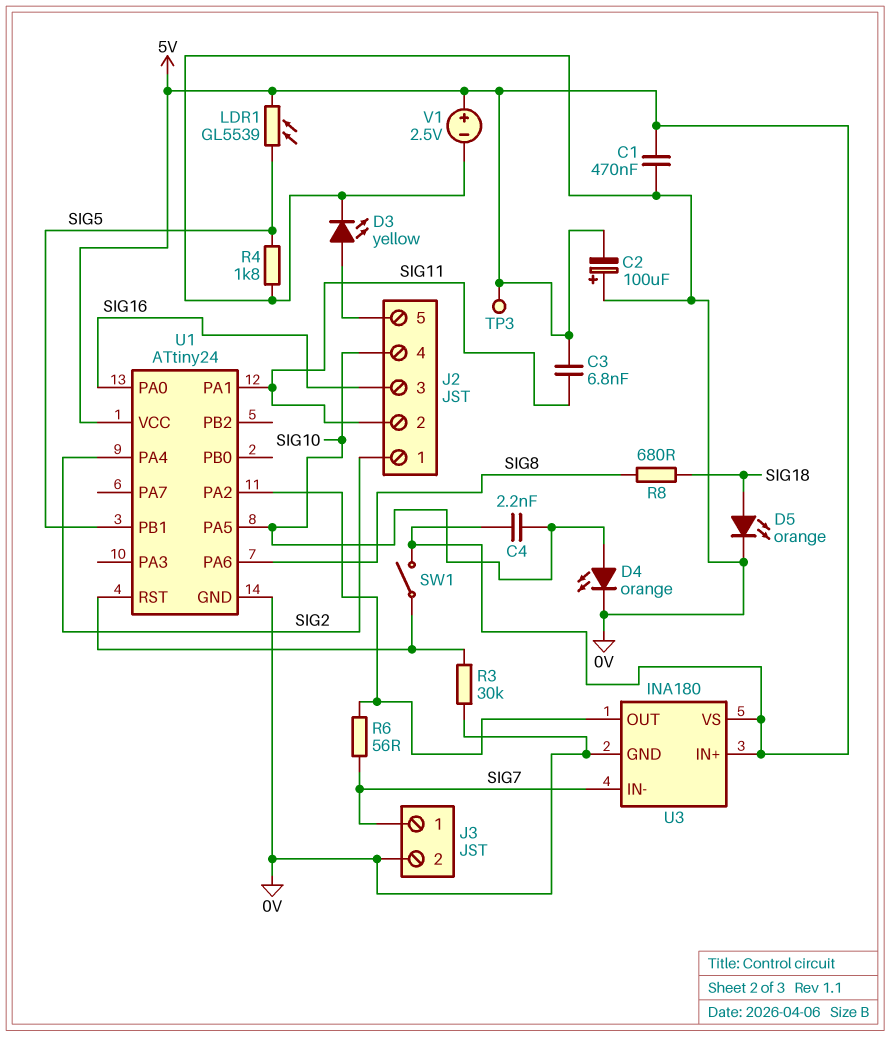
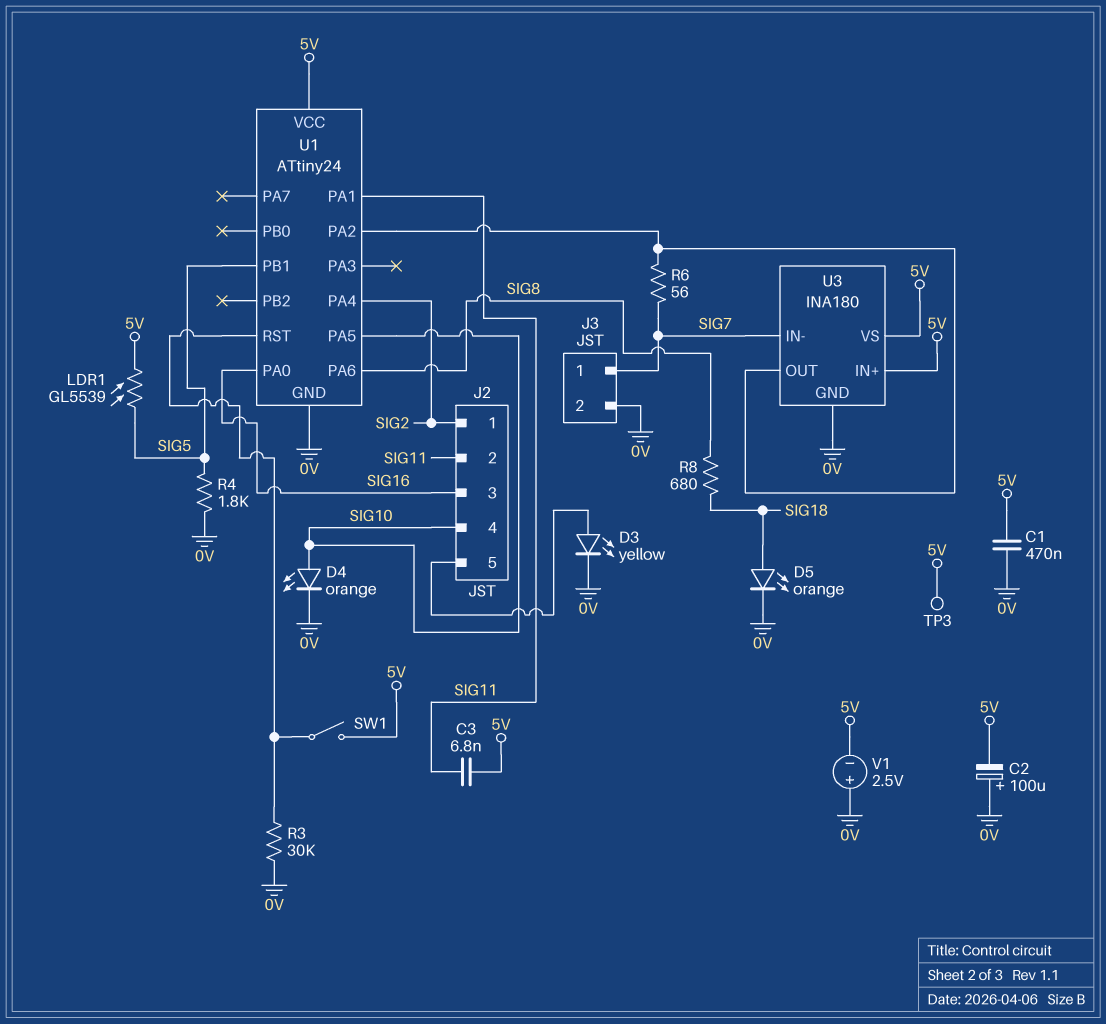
C4: 2.2nF (5V, SIG10) -> none
V1: 2.5V (plus 5V, minus 0V) -> 2.5V (plus 0V, minus 5V)

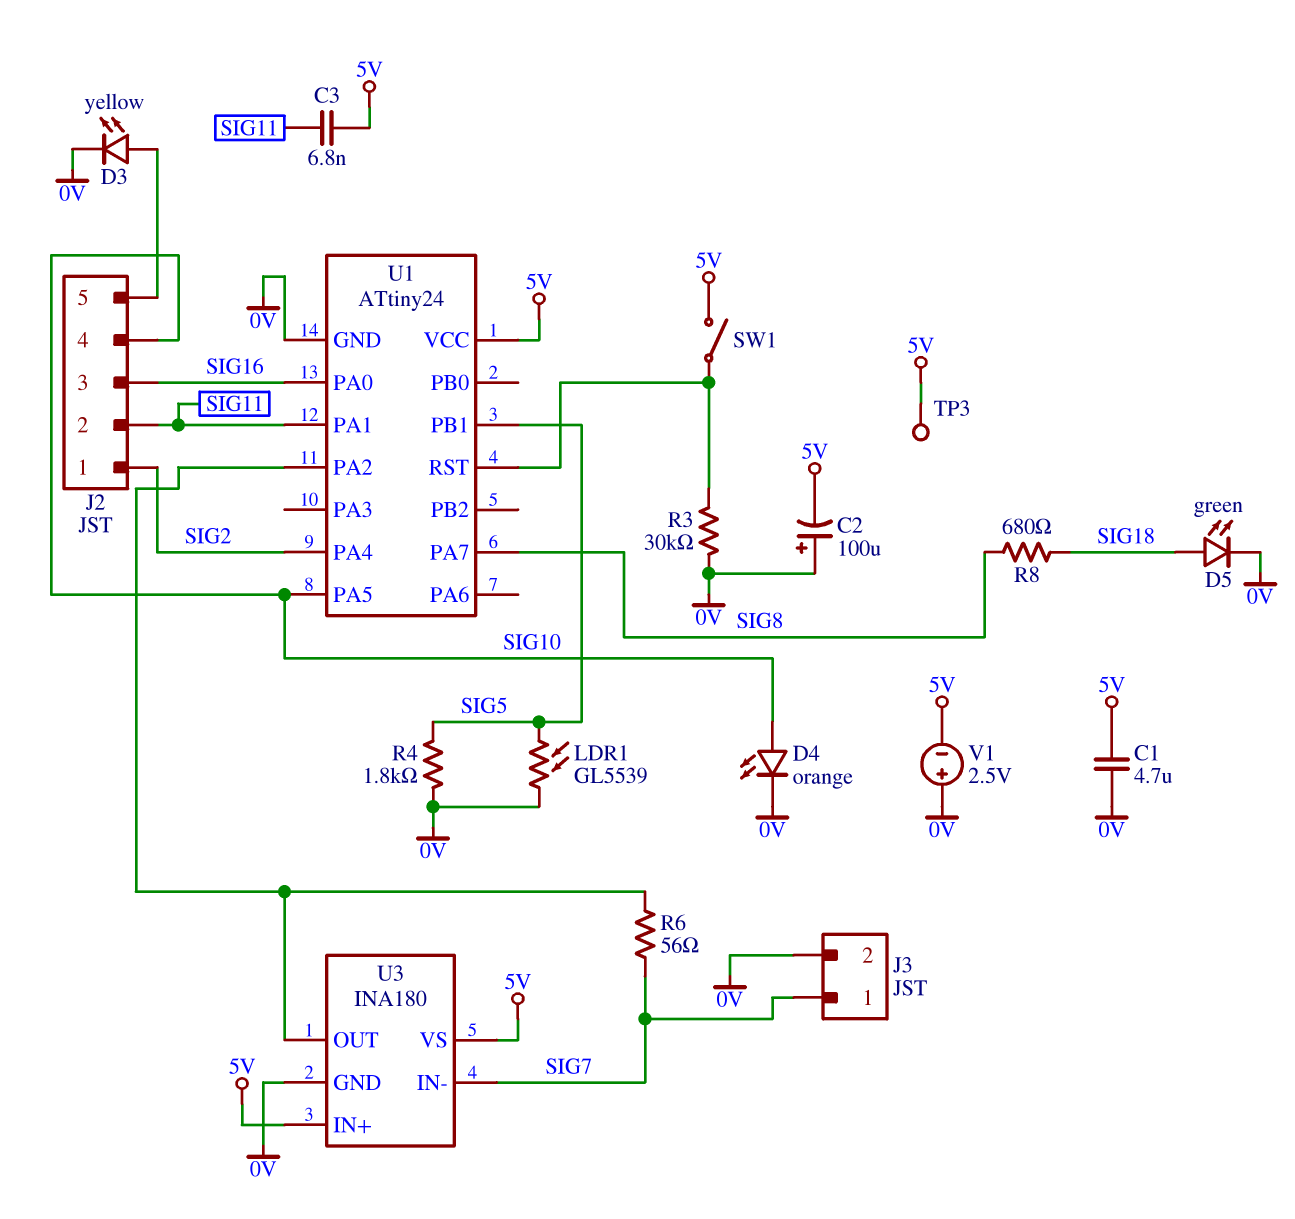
C1: 470nF (0V, 5V) -> 4.7uF (0V, 5V)
D5: LED orange (A SIG18, K 0V) -> LED green (A SIG18, K 0V)
LDR1: GL5539 (5V, SIG5) -> GL5539 (0V, SIG5)
U1 pin PA6: SIG8 -> none
U1 pin PA7: none -> SIG8

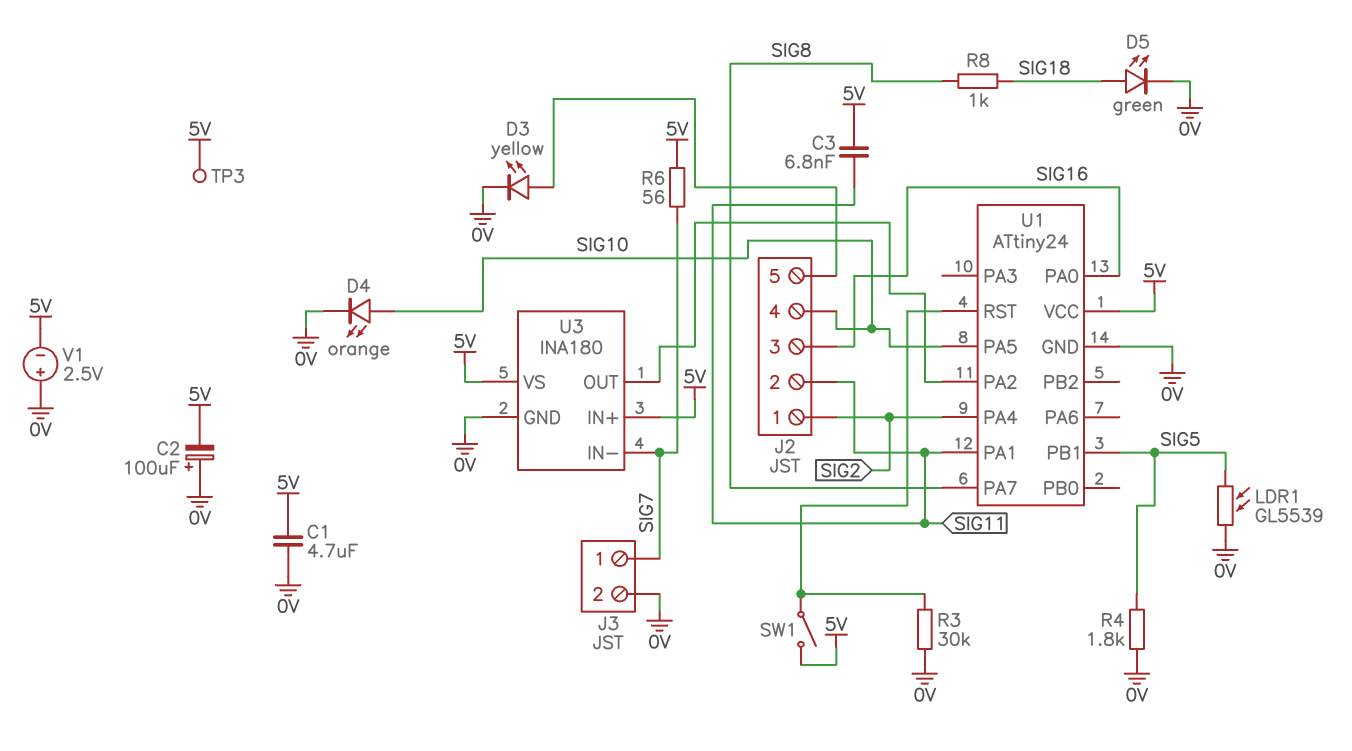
R6: 56 (SIG7, U1/PA2) -> 56 (5V, SIG7)
R8: 680 (SIG8, SIG18) -> 1k (SIG8, SIG18)

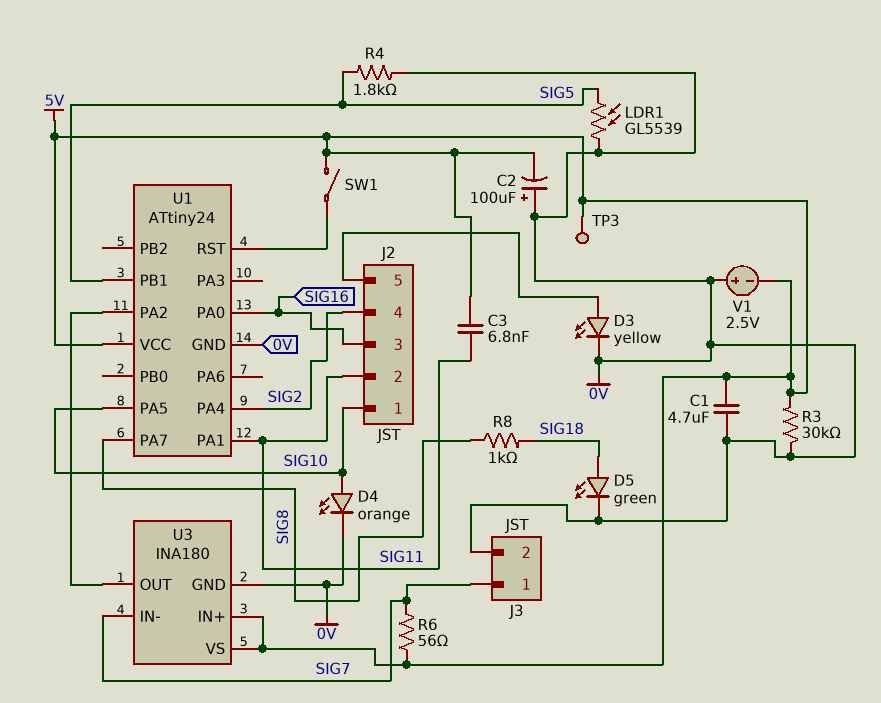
J2 pin 1: SIG2 -> SIG10
J2 pin 4: SIG10 -> SIG2
R3: 30k (0V, U1/RST) -> 30k (0V, 5V)

